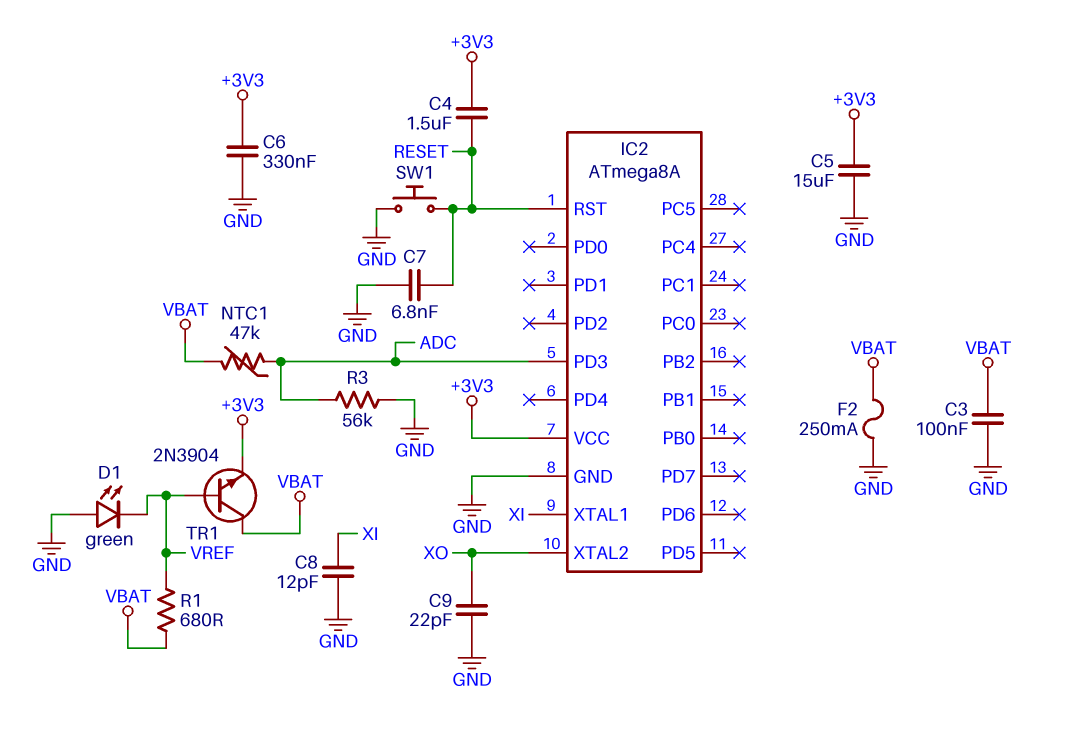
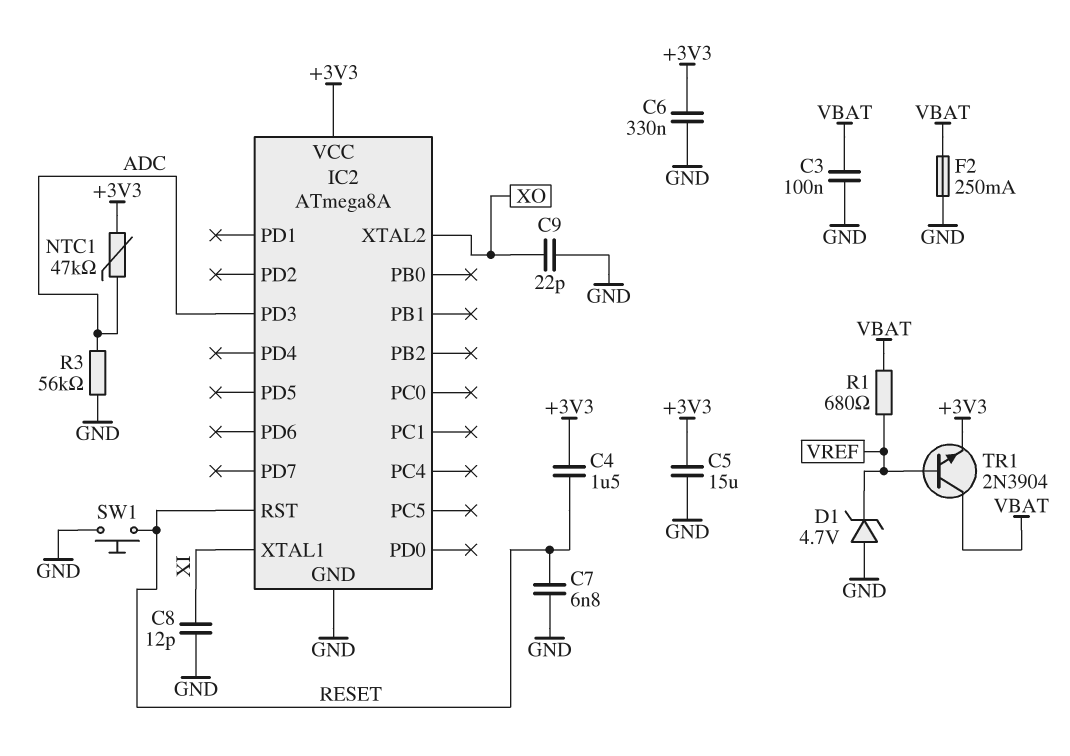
D1: LED green (A GND, K VREF) -> zener 4.7V (A GND, K VREF)
NTC1: 47k (ADC, VBAT) -> 47k (+3V3, ADC)

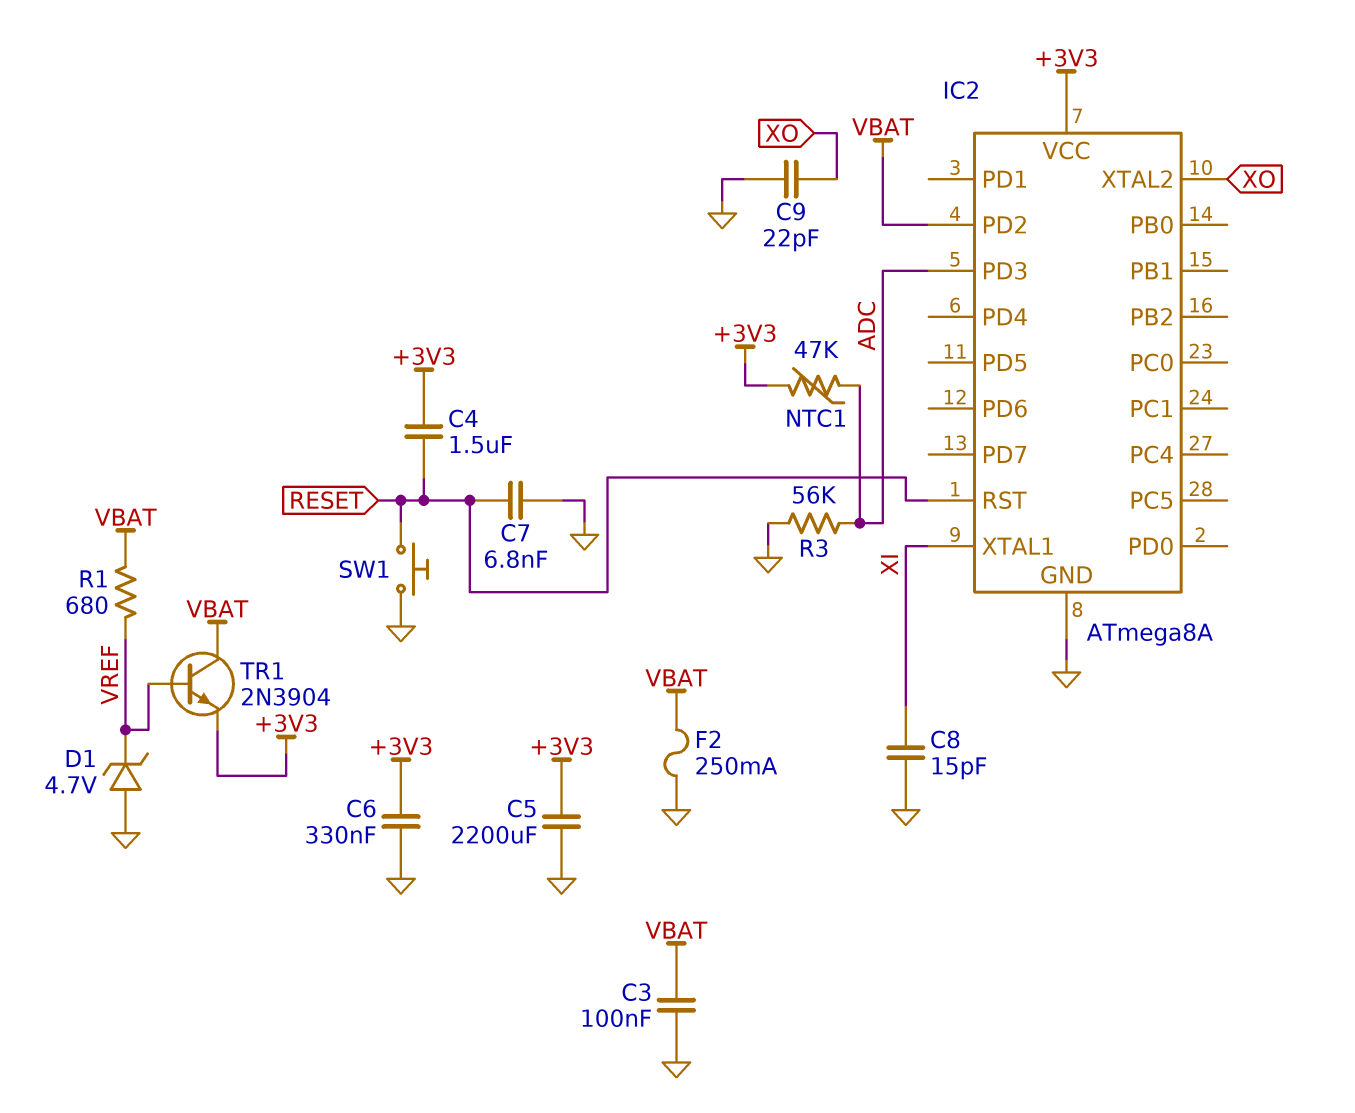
C5: 15uF (+3V3, GND) -> 2200uF (+3V3, GND)
C8: 12pF (GND, XI) -> 15pF (GND, XI)
IC2 pin PD2: none -> VBAT

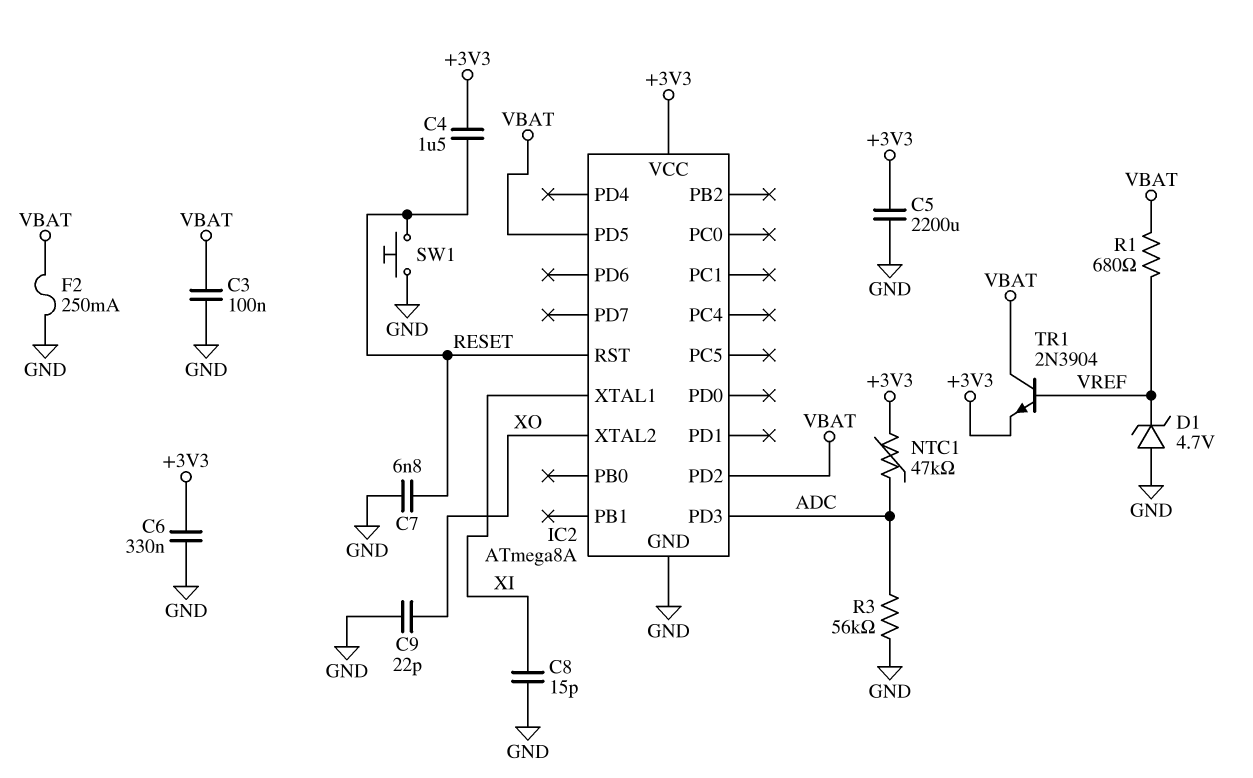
IC2 pin PD5: none -> VBAT

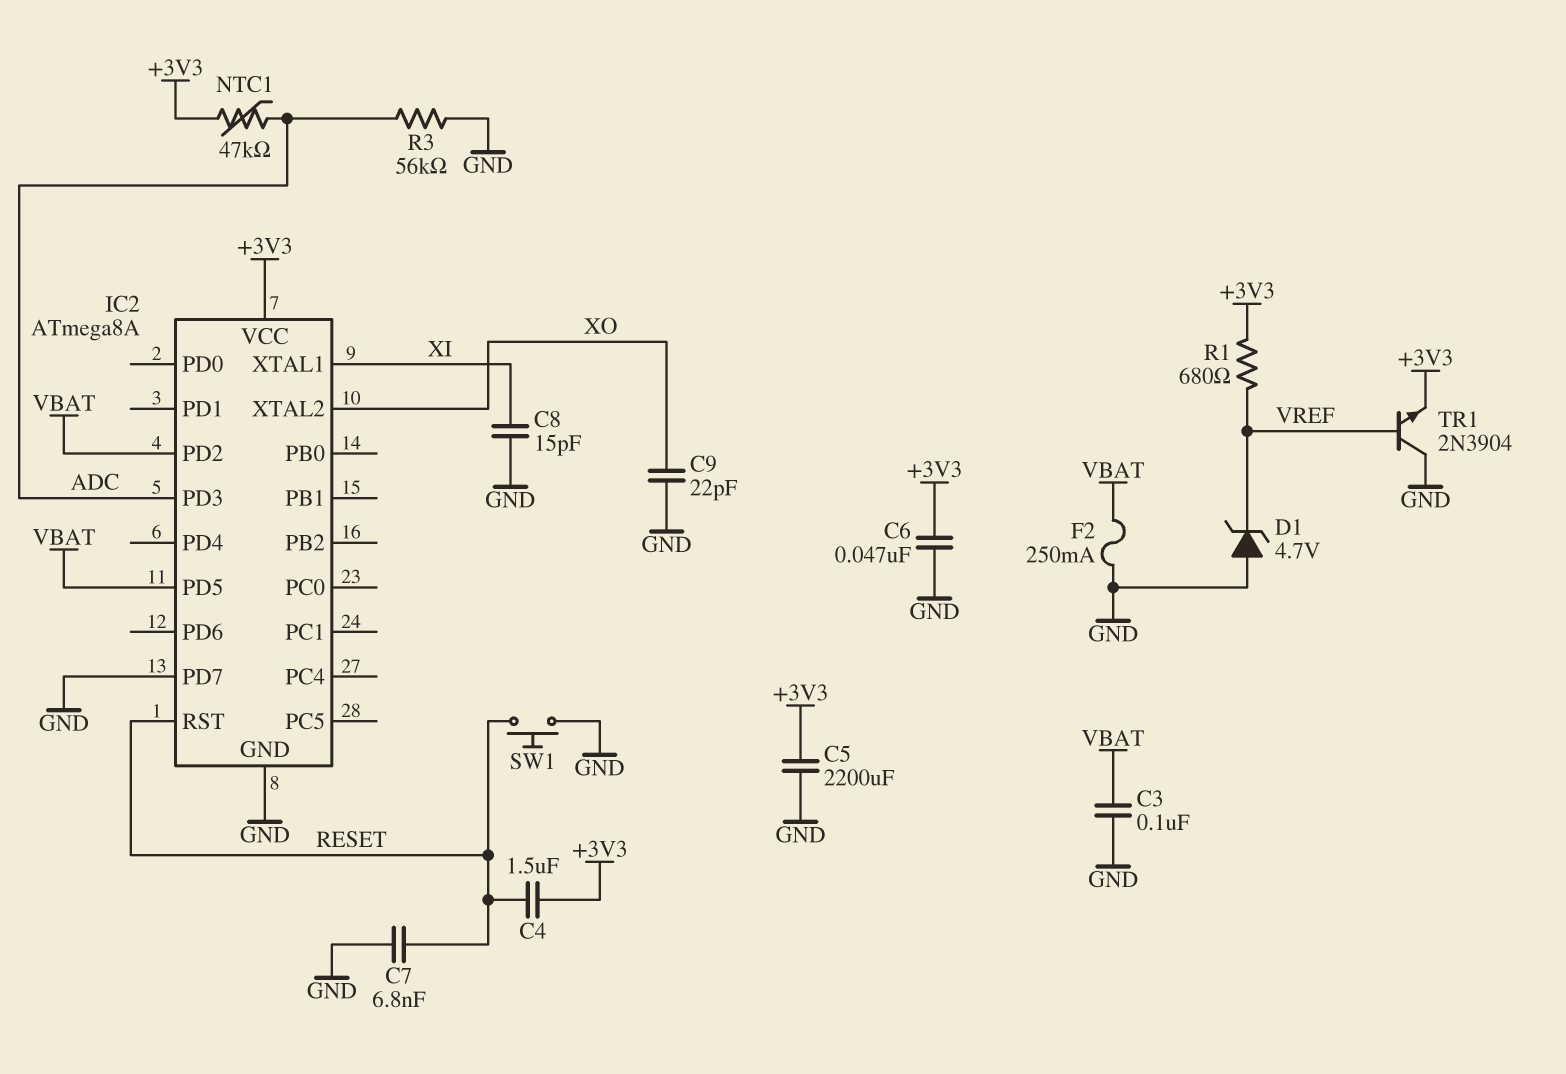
C6: 330nF (+3V3, GND) -> 47nF (+3V3, GND)
IC2 pin PD7: none -> GND
R1: 680 (VBAT, VREF) -> 680 (+3V3, VREF)
TR1: NPN 2N3904 (B VREF, C VBAT, E +3V3) -> NPN 2N3904 (B VREF, C GND, E +3V3)

